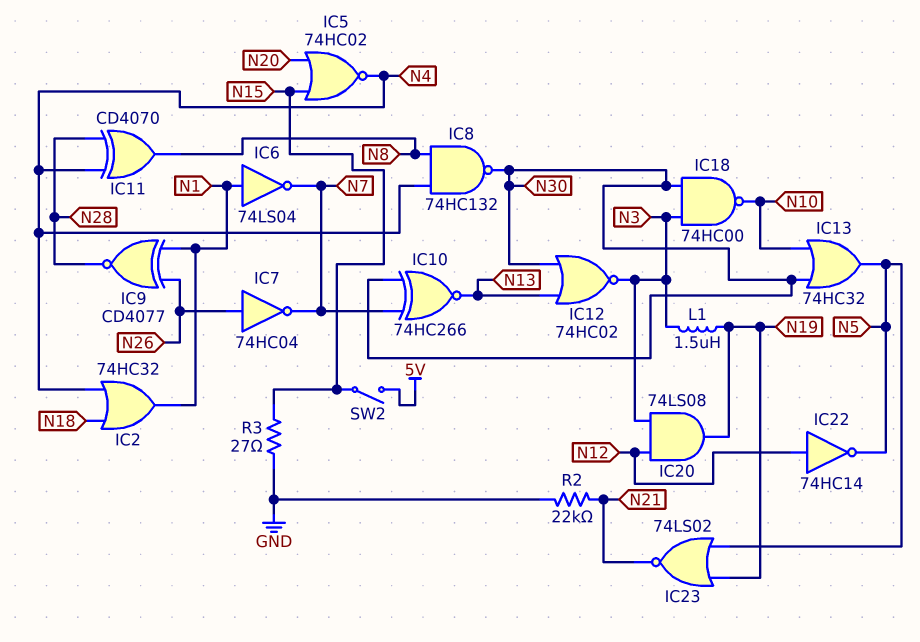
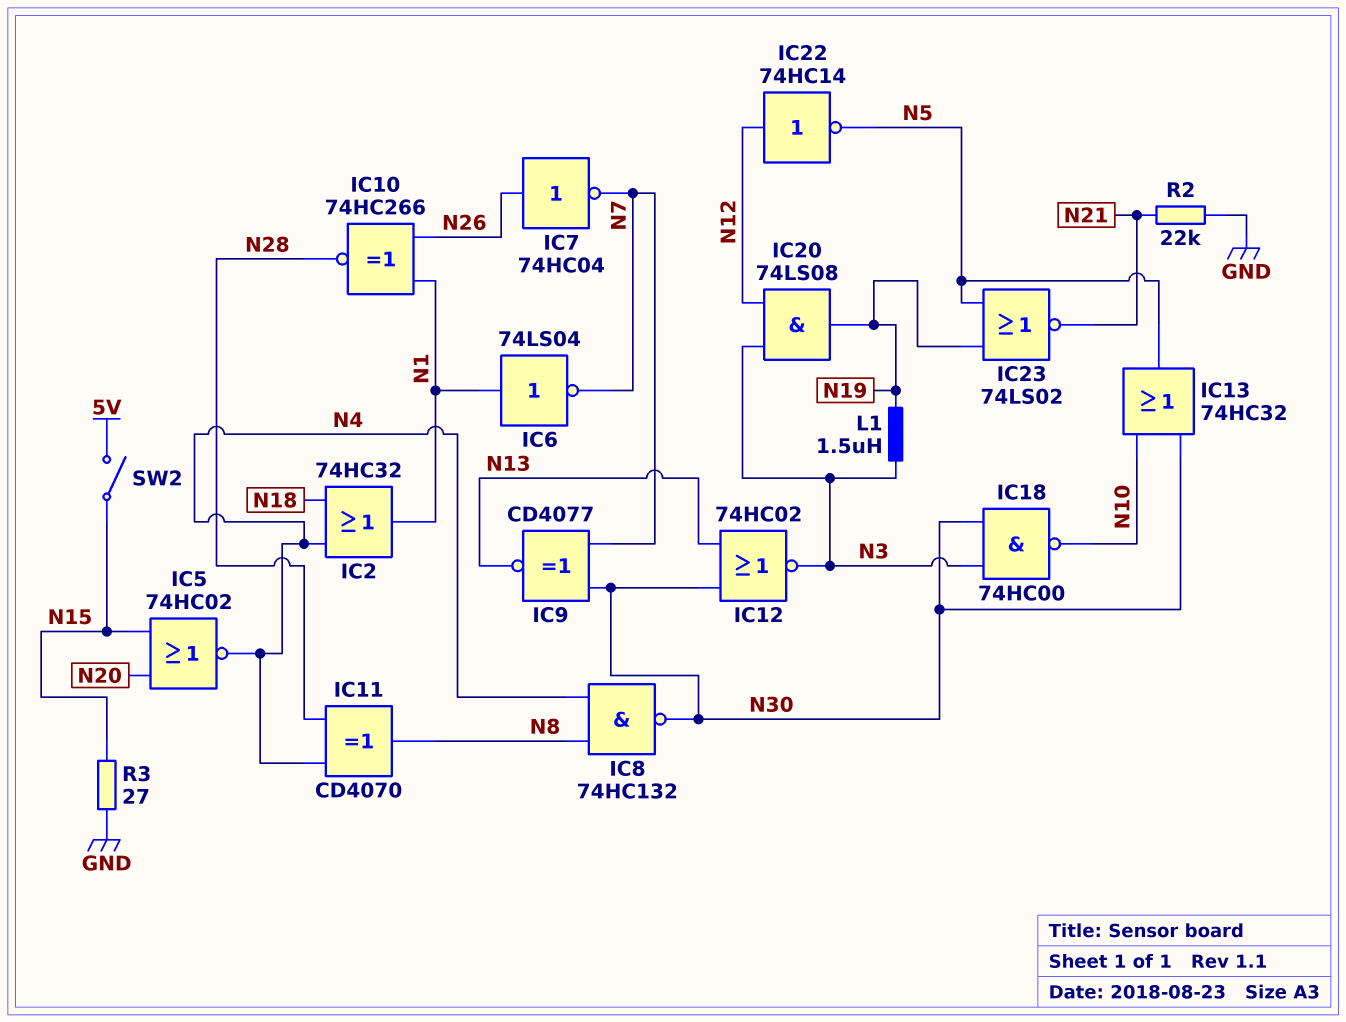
IC9: XNOR CD4077 (in N1, in N26, out N28) -> XNOR CD4077 (in N7, in N30, out N13)
IC10: XNOR 74HC266 (in N7, in N30, out N13) -> XNOR 74HC266 (in N1, in N26, out N28)

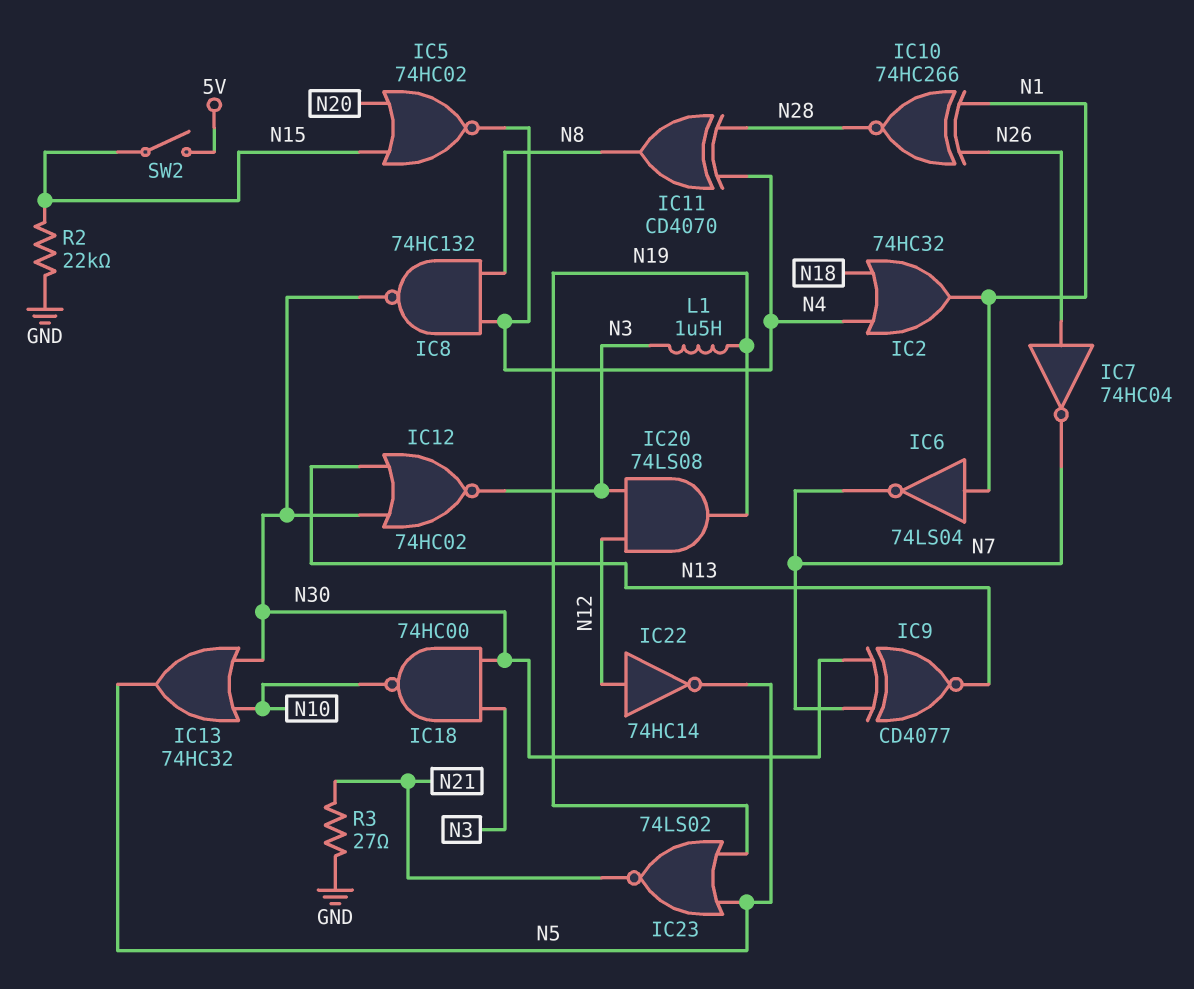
R2: 22k (GND, N21) -> 22k (GND, N15)
R3: 27 (GND, N15) -> 27 (GND, N21)

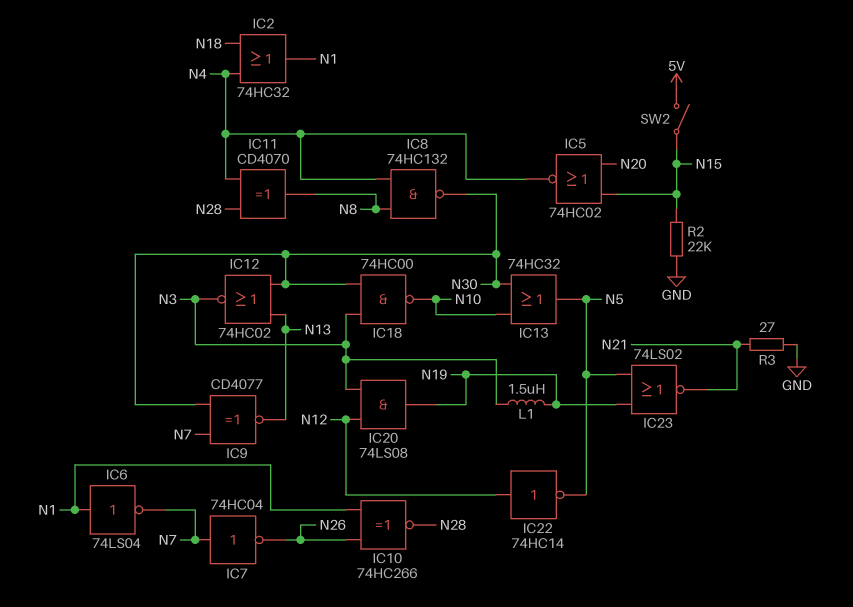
IC7: NOT 74HC04 (in N26, out N7) -> NOT 74HC04 (in N7, out N26)

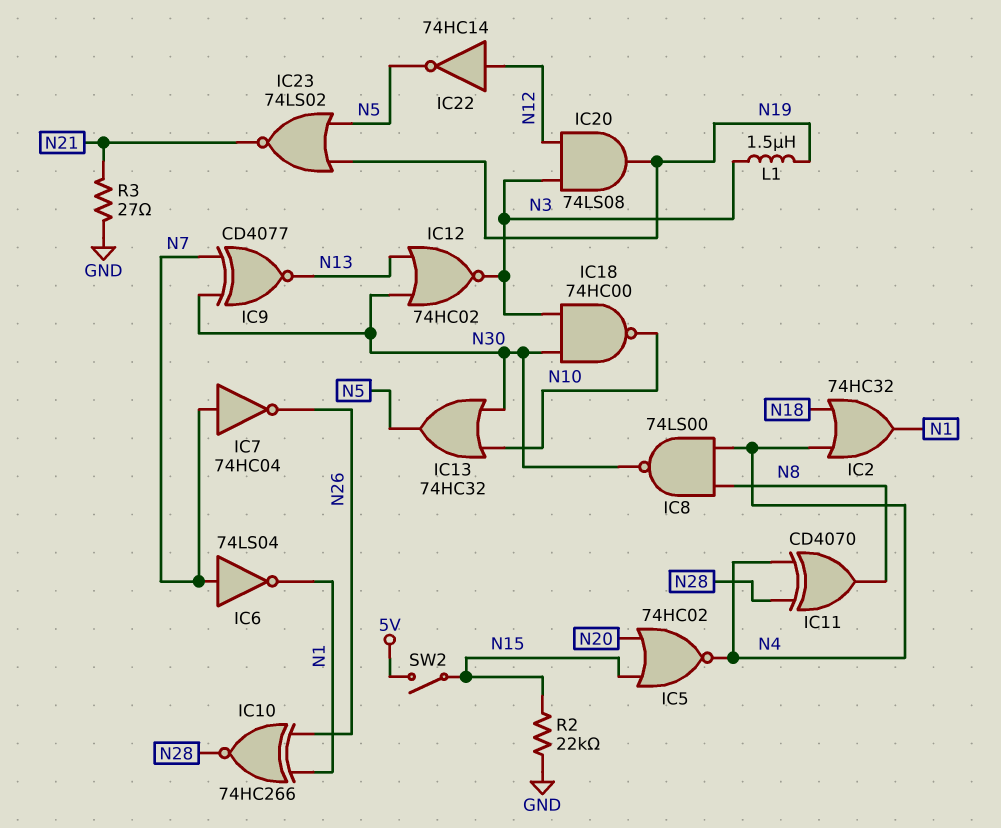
IC6: NOT 74LS04 (in N1, out N7) -> NOT 74LS04 (in N7, out N1)
IC8: NAND 74HC132 (in N4, in N8, out N30) -> NAND 74LS00 (in N4, in N8, out N30)

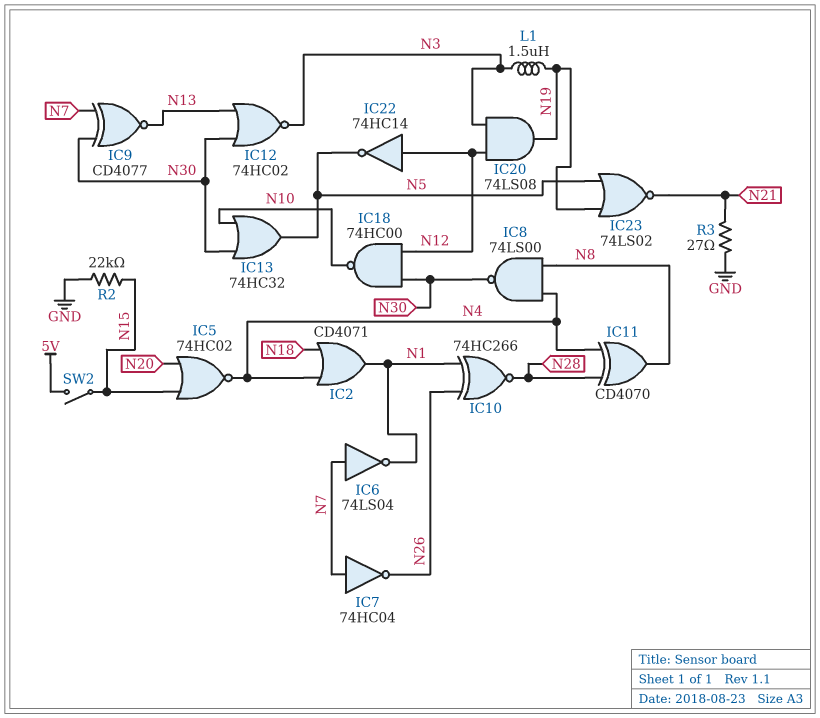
IC2: OR 74HC32 (in N4, in N18, out N1) -> OR CD4071 (in N4, in N18, out N1)
IC18: NAND 74HC00 (in N3, in N30, out N10) -> NAND 74HC00 (in N12, in N30, out N10)

